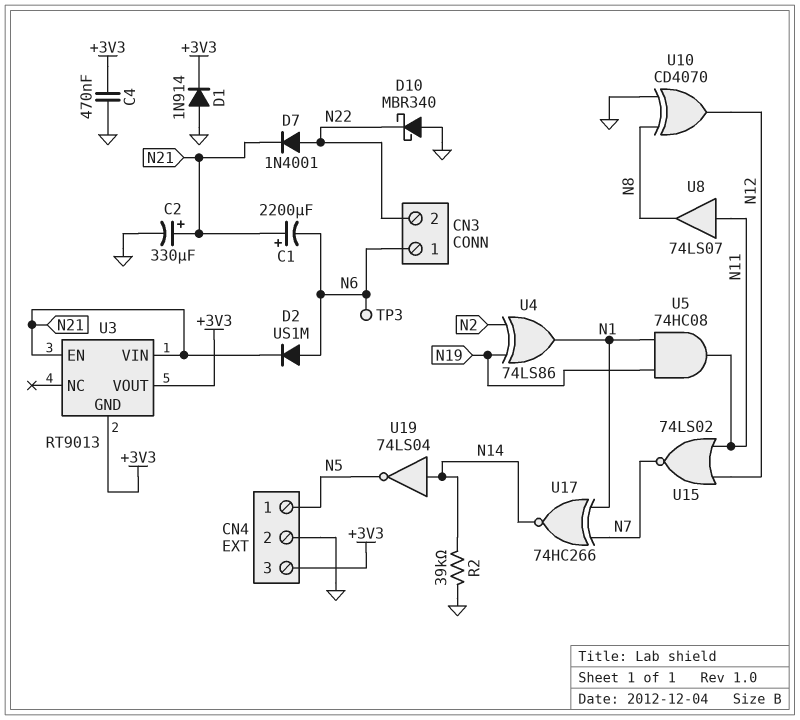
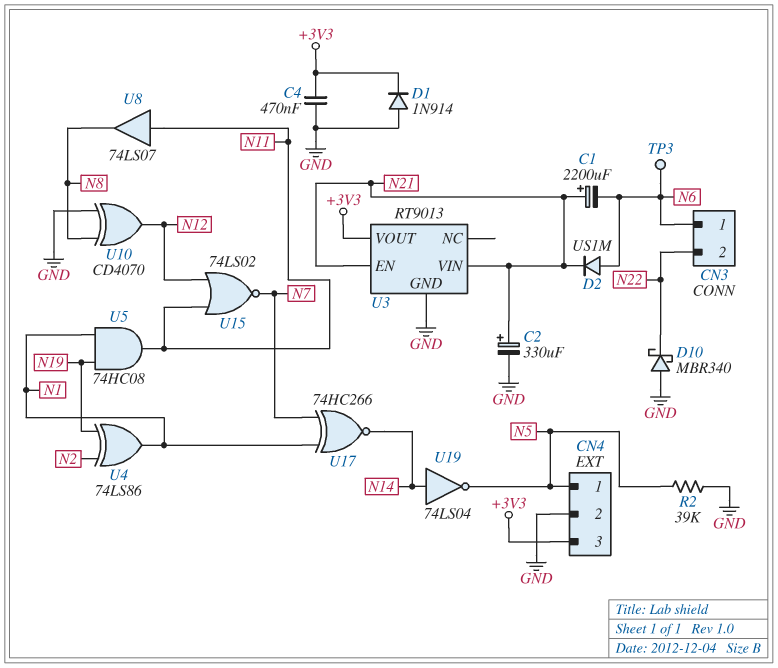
D7: diode 1N4001 (A N22, K N21) -> none
R2: 39k (GND, N14) -> 39k (GND, N5)
U3 pin GND: +3V3 -> GND

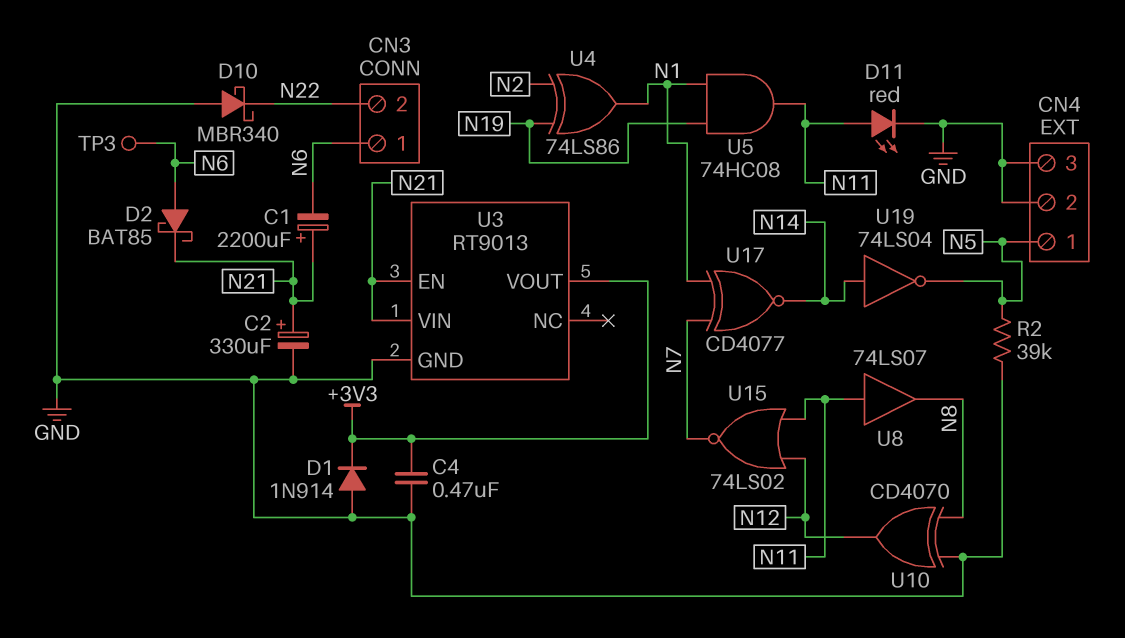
CN4 pin 3: +3V3 -> GND
D2: diode US1M (A N6, K N21) -> schottky BAT85 (A N6, K N21)
D11: none -> LED red (A N11, K GND)
U17: XNOR 74HC266 (in N1, in N7, out N14) -> XNOR CD4077 (in N1, in N7, out N14)

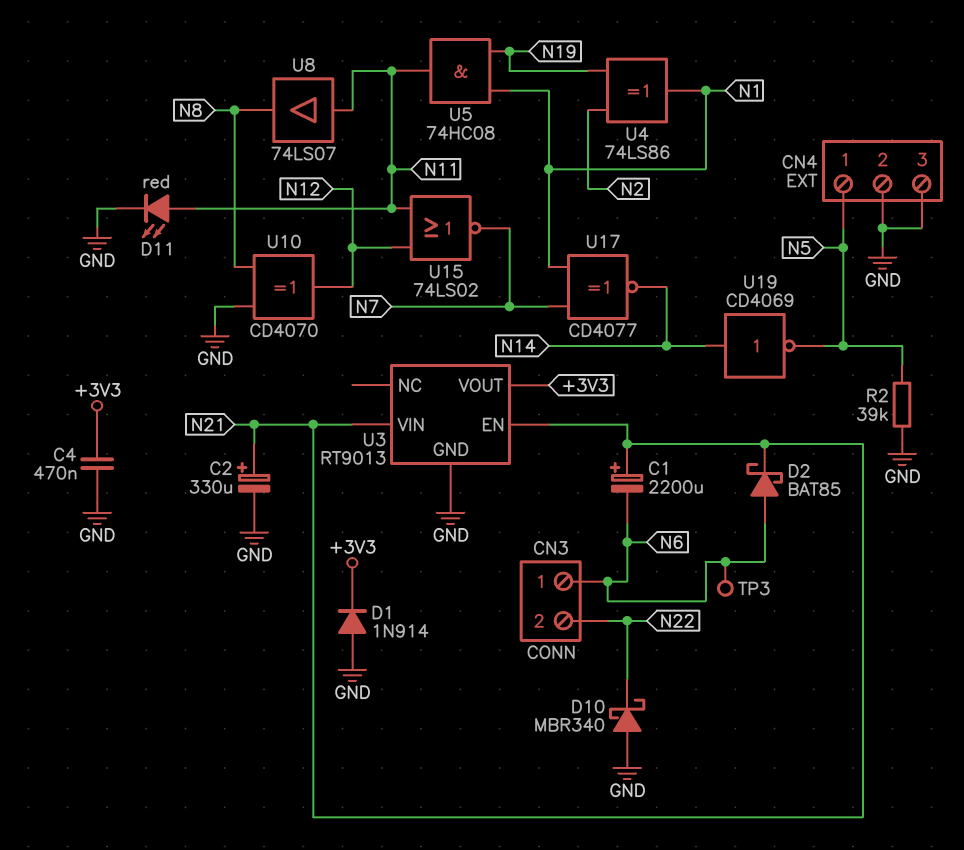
U19: NOT 74LS04 (in N14, out N5) -> NOT CD4069 (in N14, out N5)

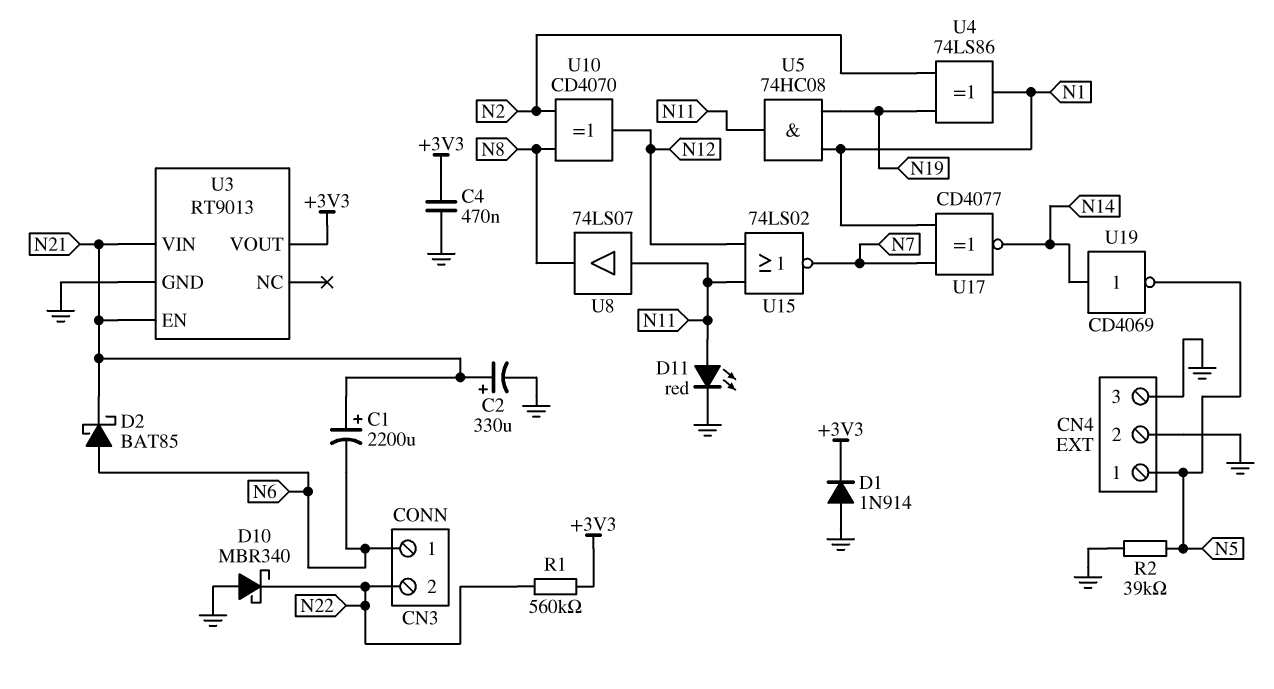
R1: none -> 560k (+3V3, N22)
TP3: test point (N6) -> none
U10: XOR CD4070 (in GND, in N8, out N12) -> XOR CD4070 (in N2, in N8, out N12)

